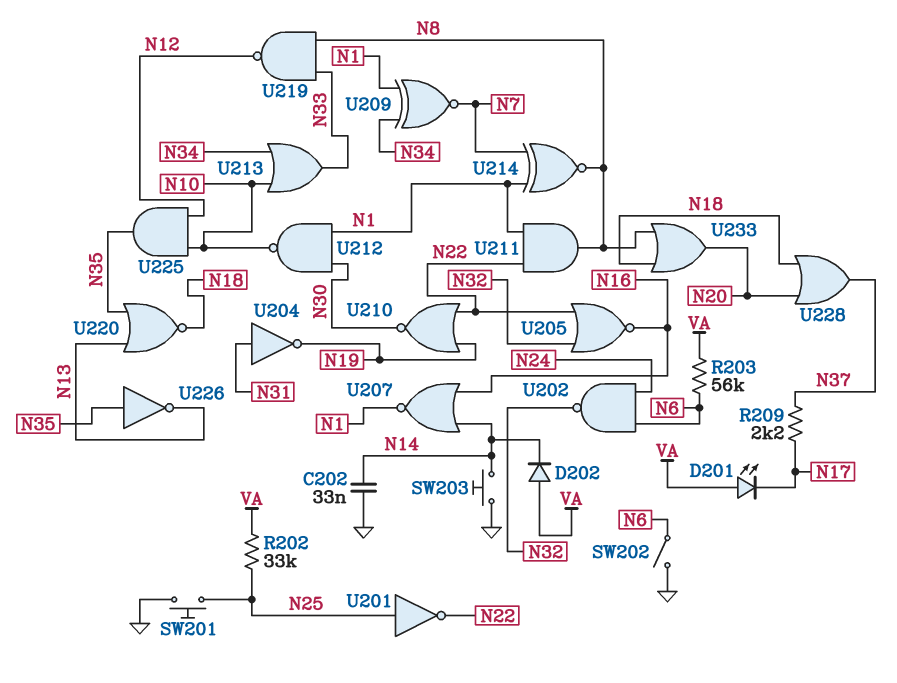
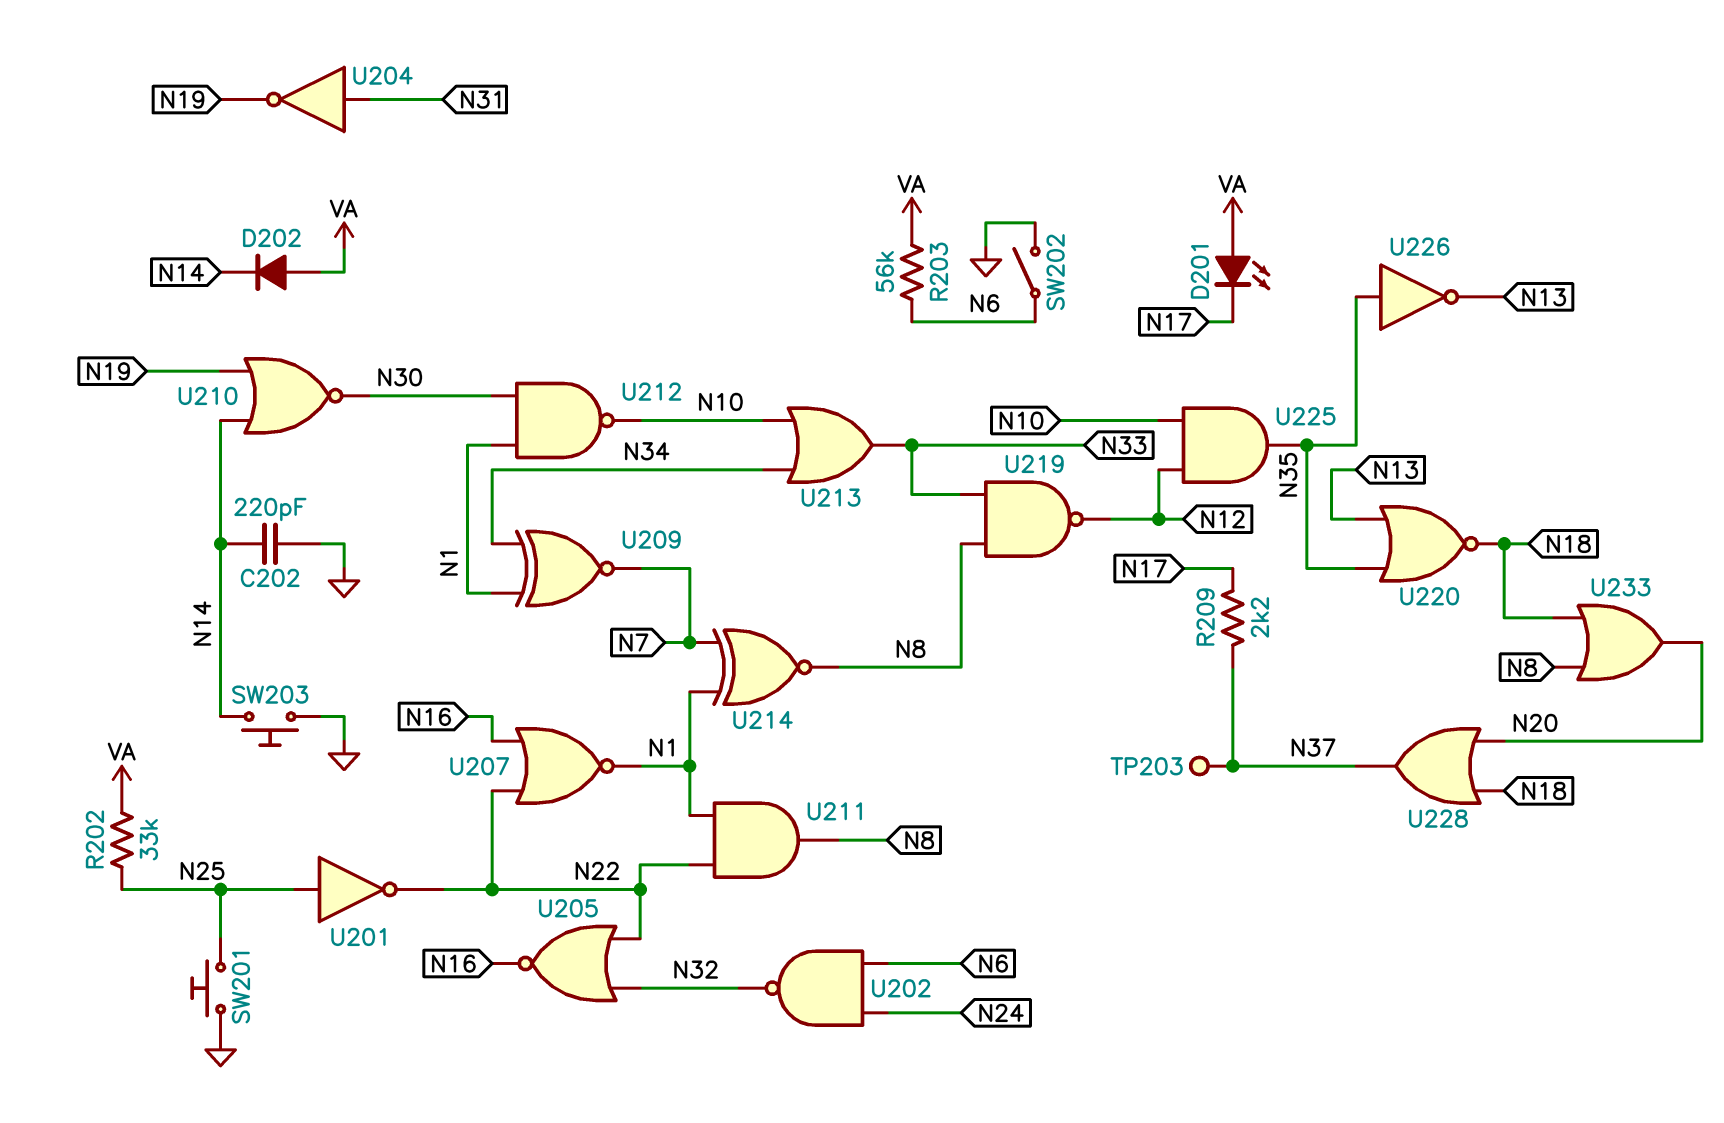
C202: 33nF (GND, N14) -> 220pF (GND, N14)
TP203: none -> test point (N37)
U207: NOR (in N14, in N16, out N1) -> NOR (in N16, in N22, out N1)
U210: NOR (in N19, in N22, out N30) -> NOR (in N14, in N19, out N30)

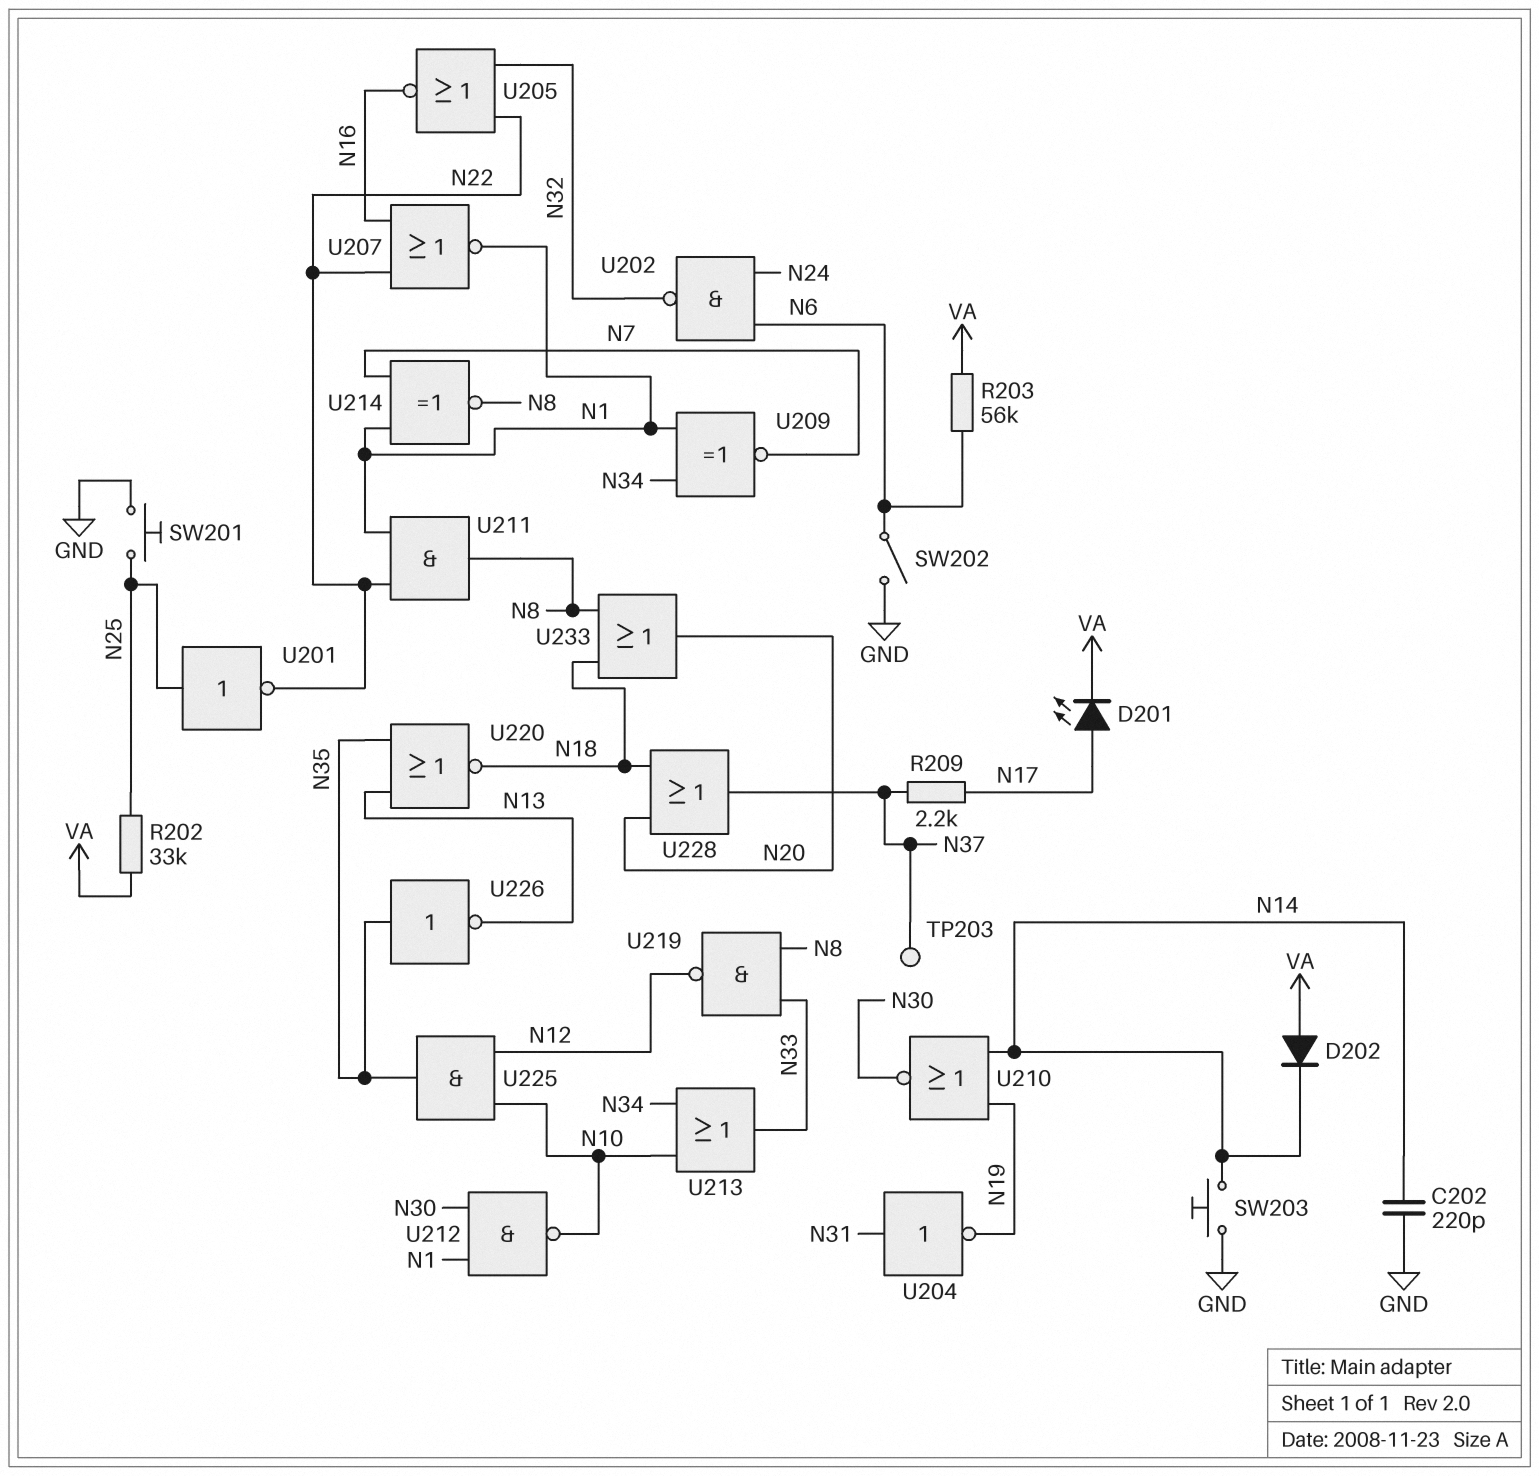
D201: LED (A VA, K N17) -> LED (A N17, K VA)

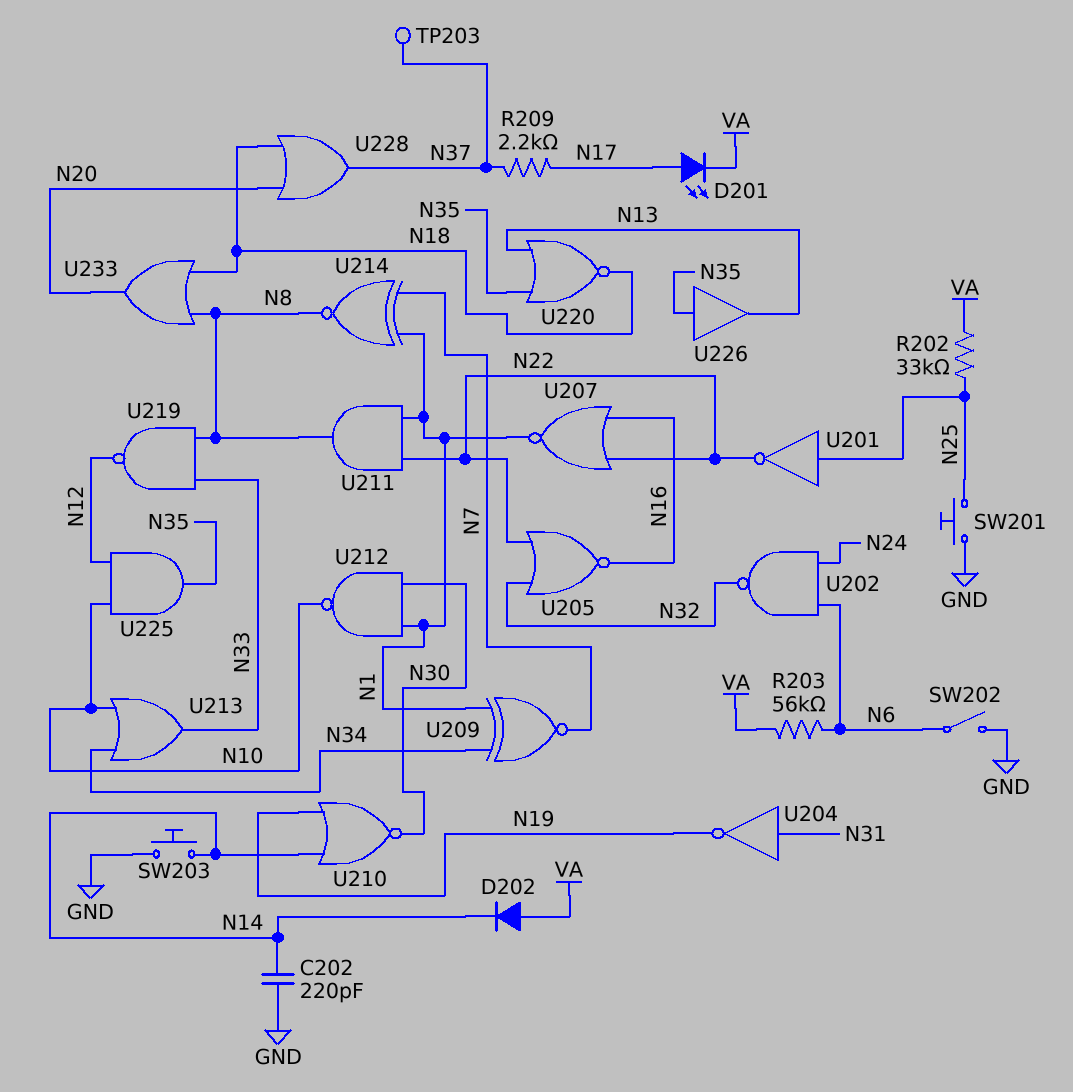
U226: NOT (in N35, out N13) -> buffer (in N35, out N13)

